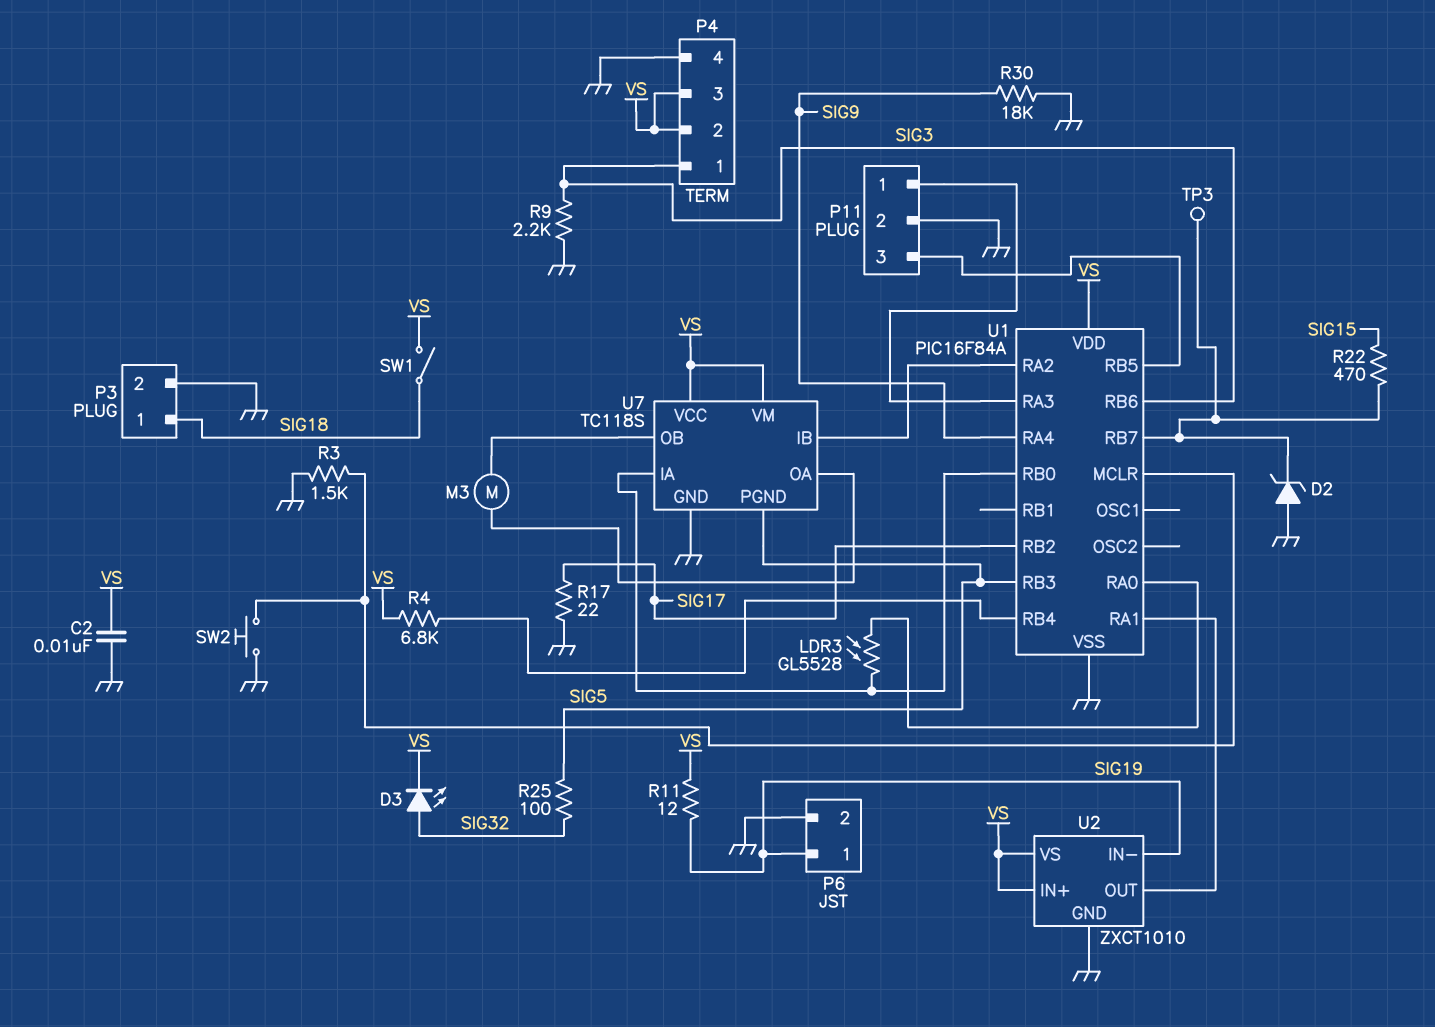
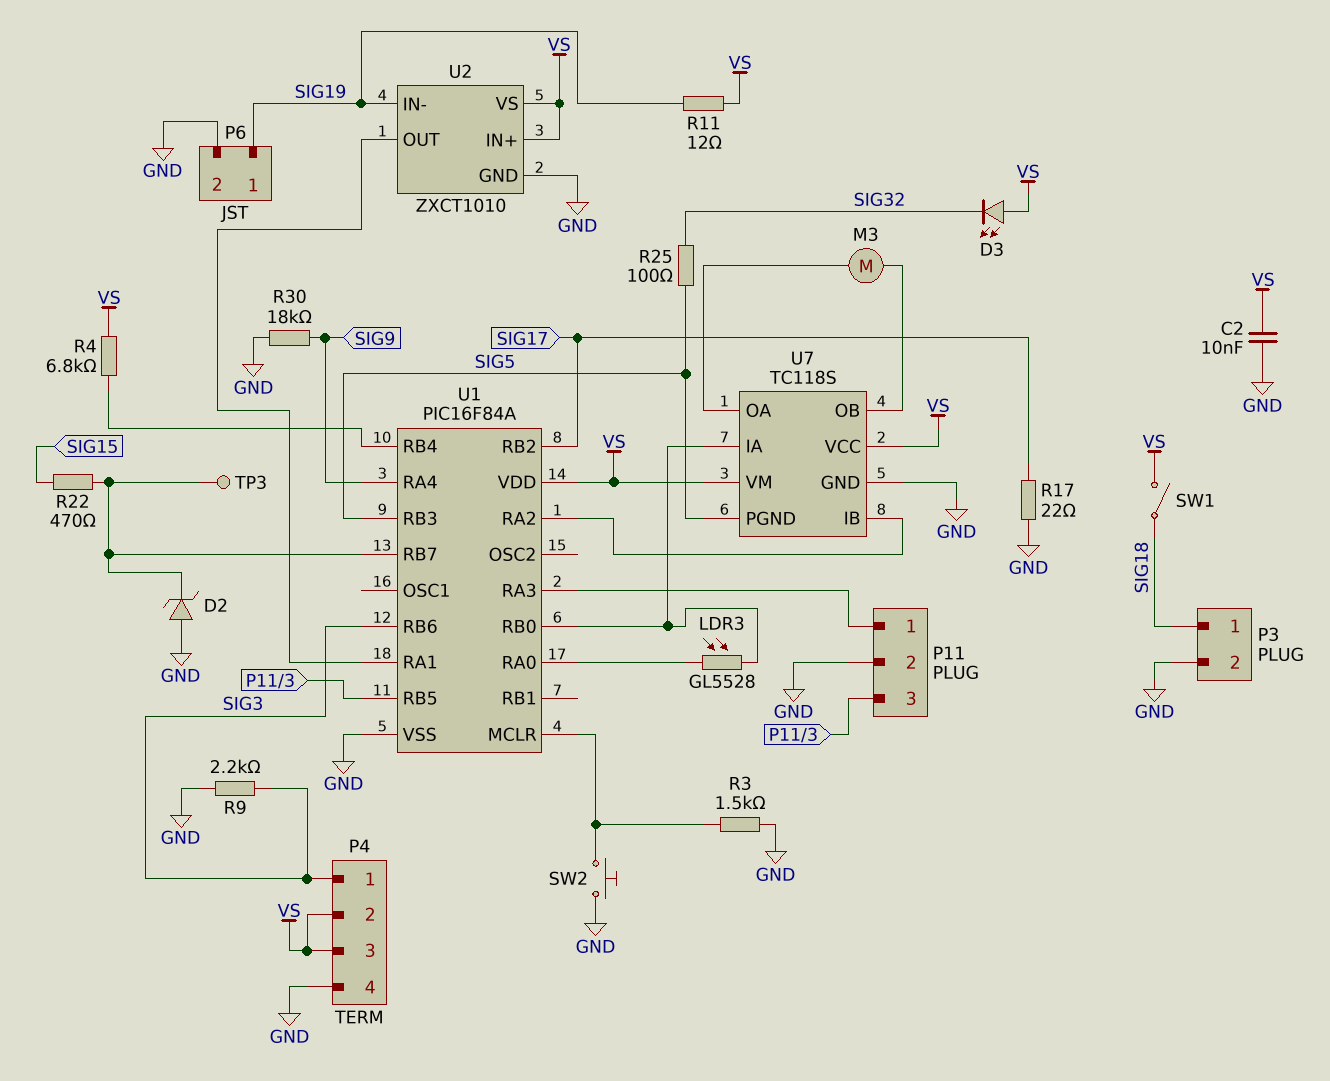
D3: LED (A SIG32, K VS) -> LED (A VS, K SIG32)

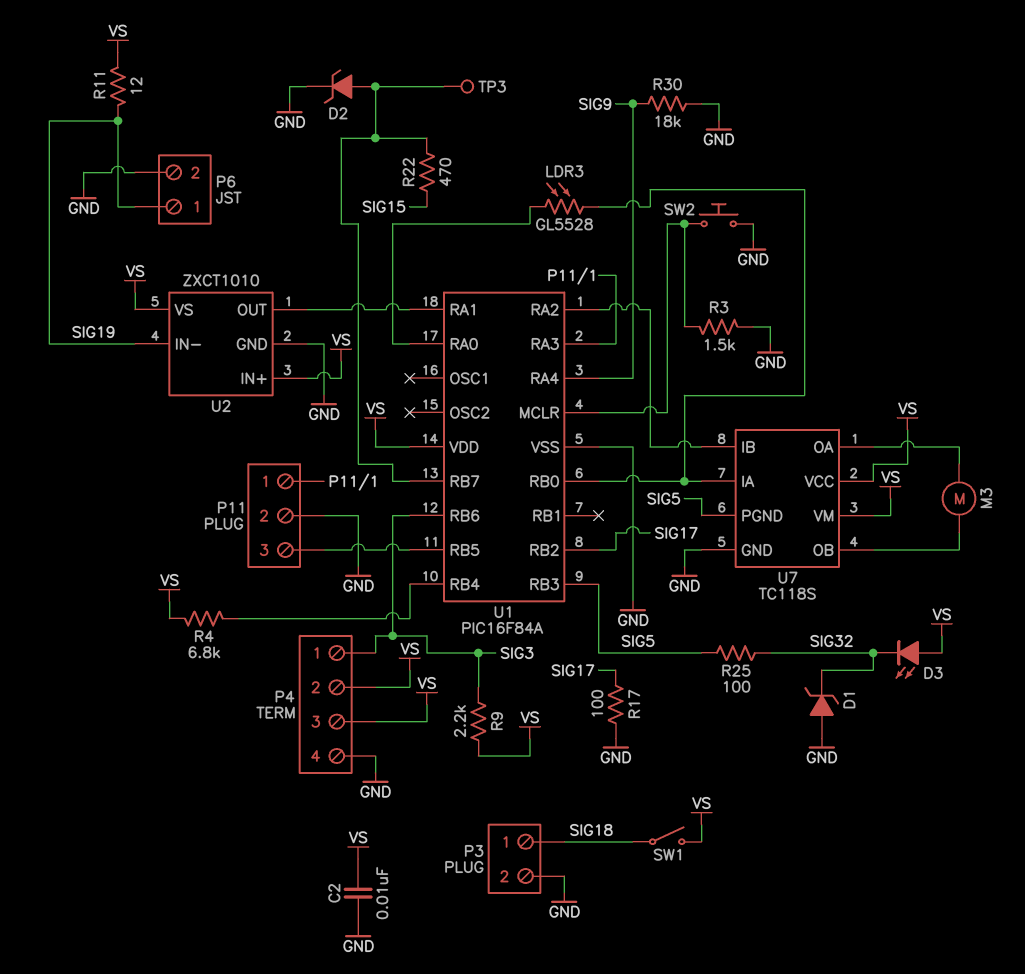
D1: none -> zener (A GND, K SIG32)
D2: zener (A GND, K U1/RB7) -> zener (A U1/RB7, K GND)
R9: 2.2k (GND, SIG3) -> 2.2k (SIG3, VS)
R17: 22 (GND, SIG17) -> 100 (GND, SIG17)

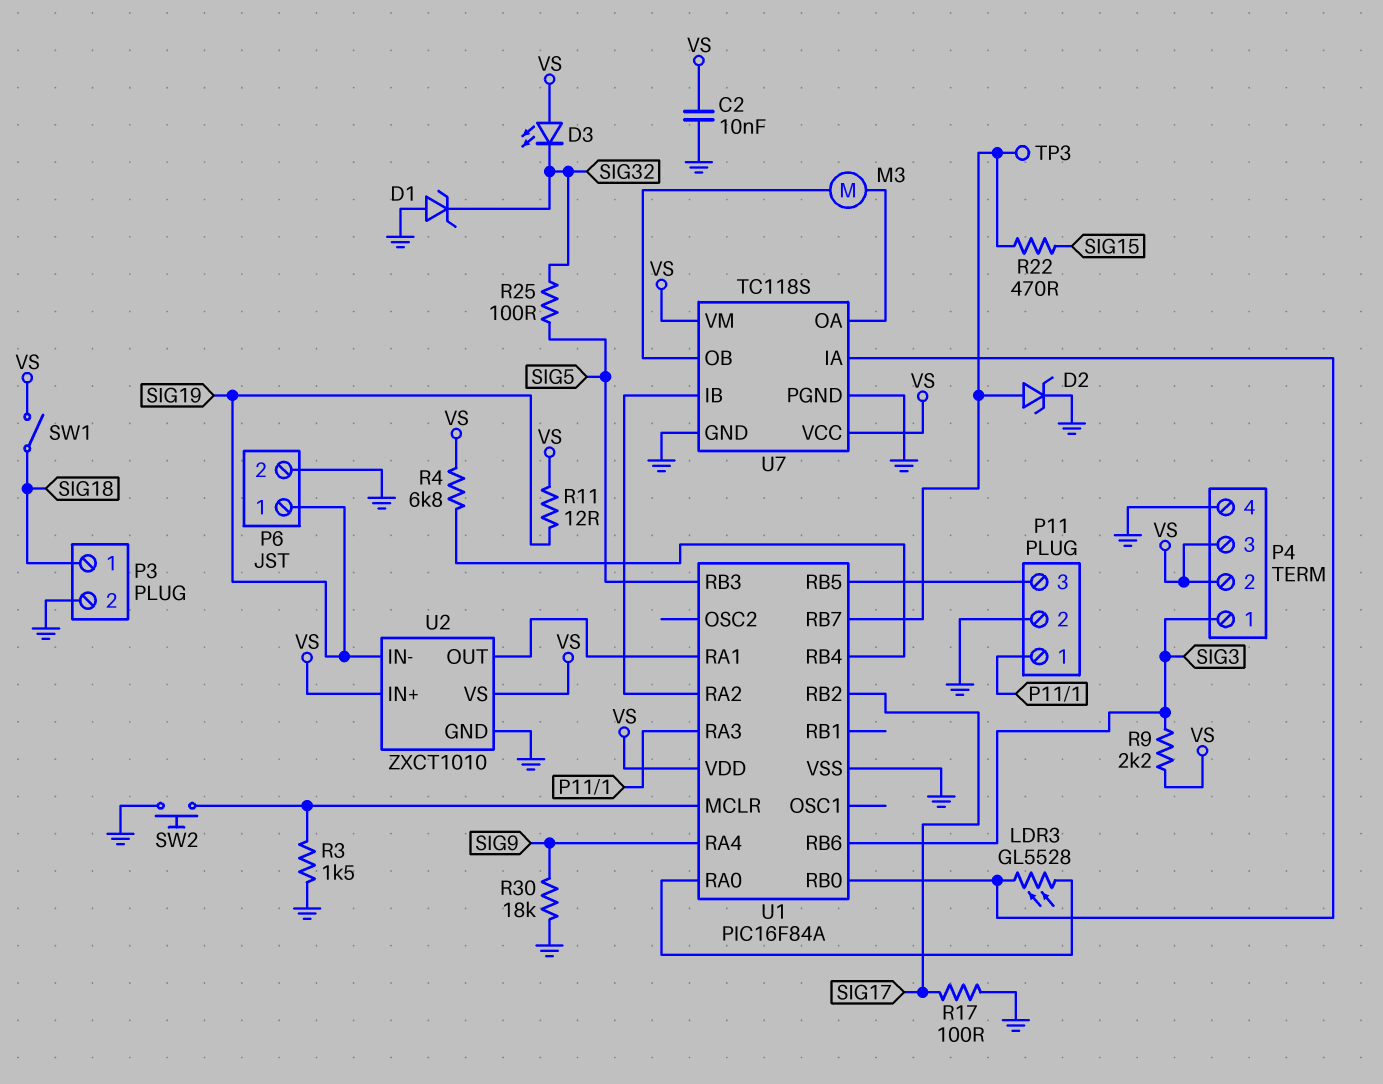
U7 pin PGND: SIG5 -> GND

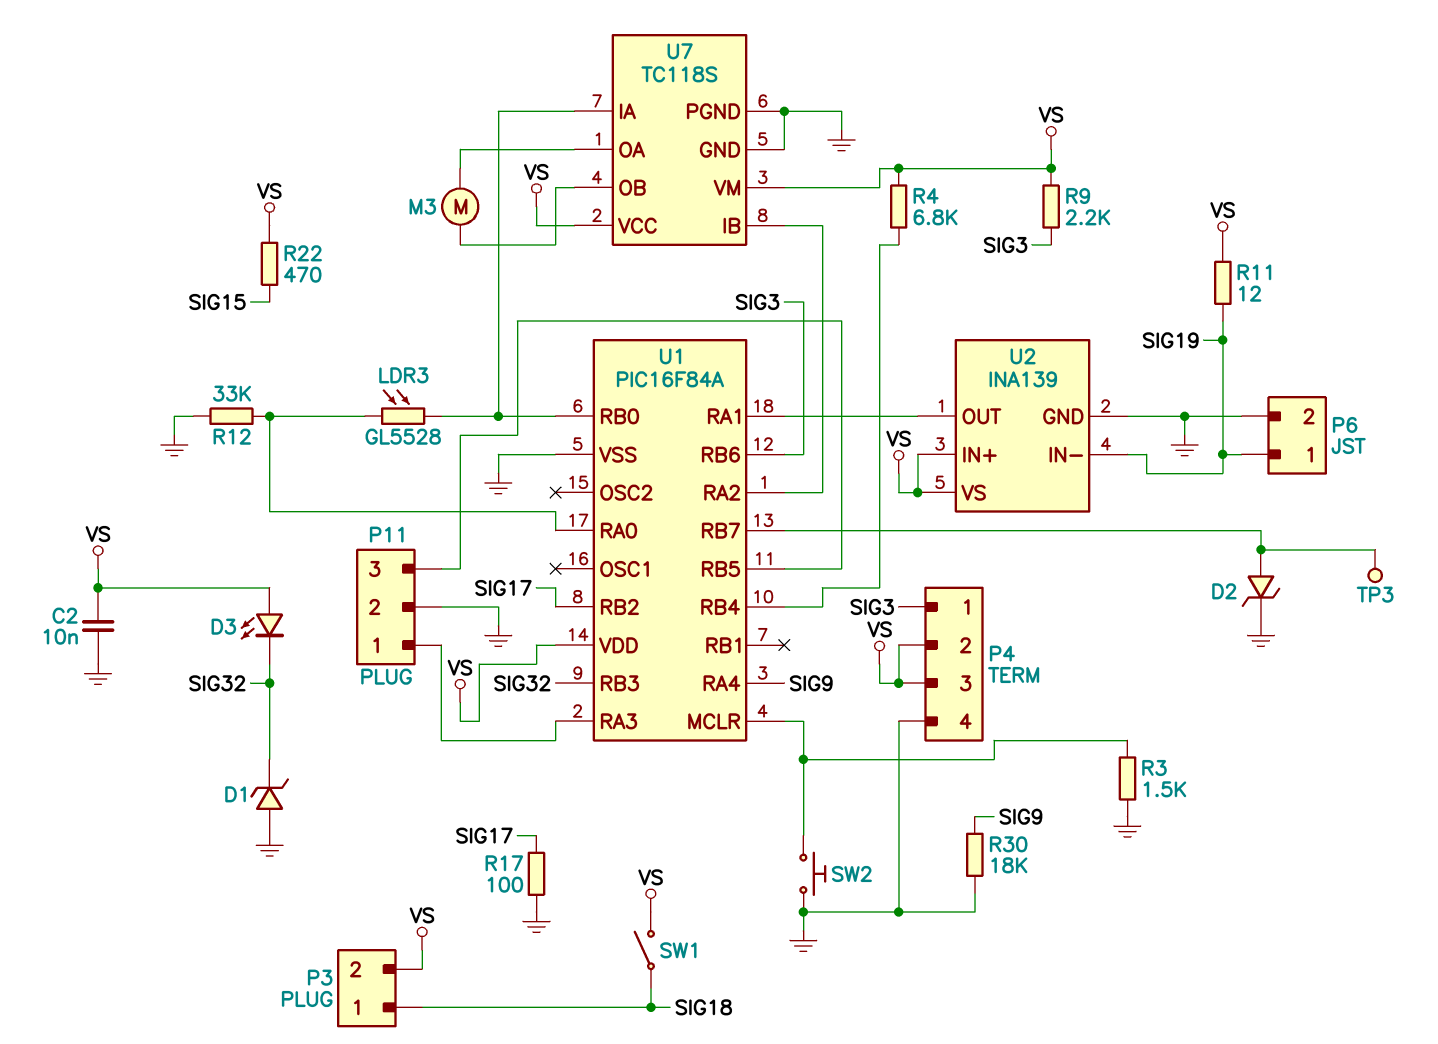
P3 pin 2: GND -> VS
R12: none -> 33k (GND, U1/RA0)
R22: 470 (SIG15, U1/RB7) -> 470 (SIG15, VS)
R25: 100 (SIG5, SIG32) -> none
U1 pin RB3: SIG5 -> SIG32
U2: ZXCT1010 -> INA139

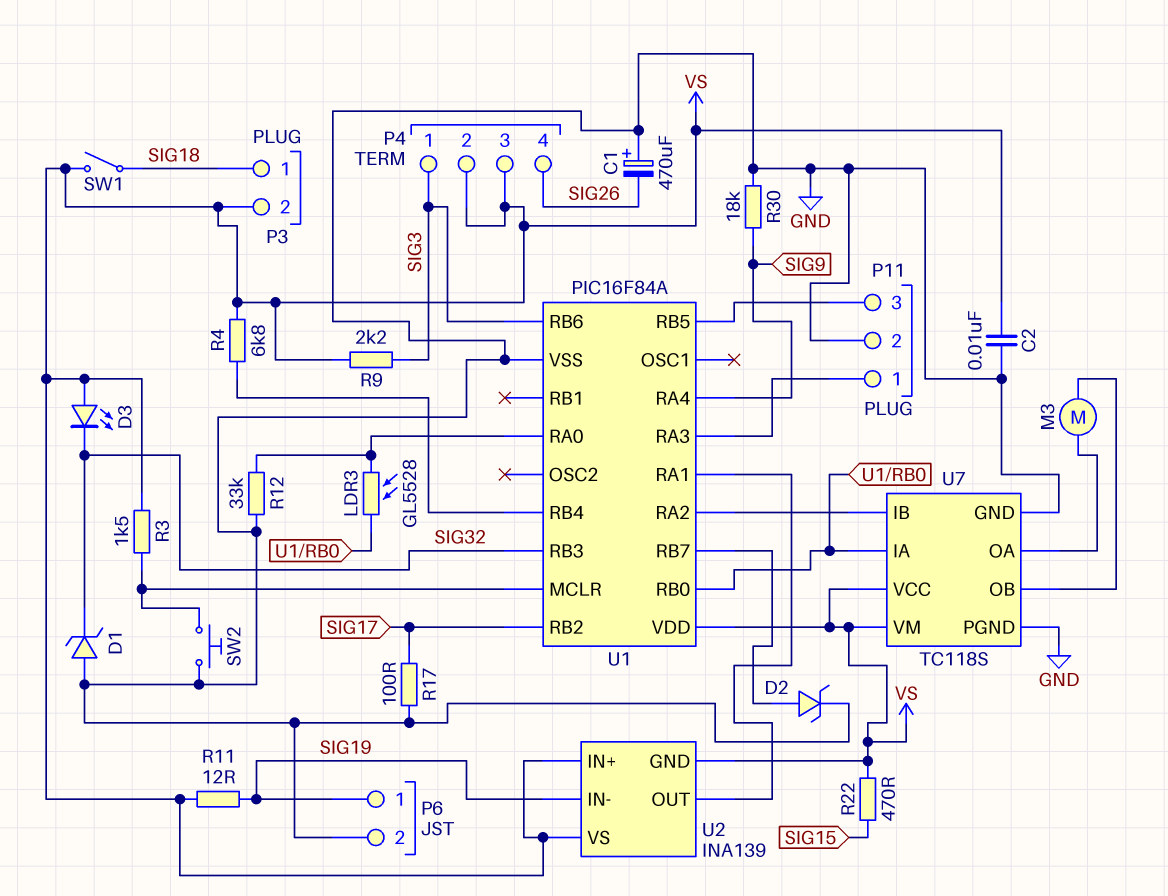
C1: none -> 470uF (plus GND, minus SIG26)
P4 pin 4: GND -> SIG26
R3: 1.5k (GND, U1/MCLR) -> 1.5k (U1/MCLR, VS)
TP3: test point (U1/RB7) -> none
U2 pin GND: GND -> VS

